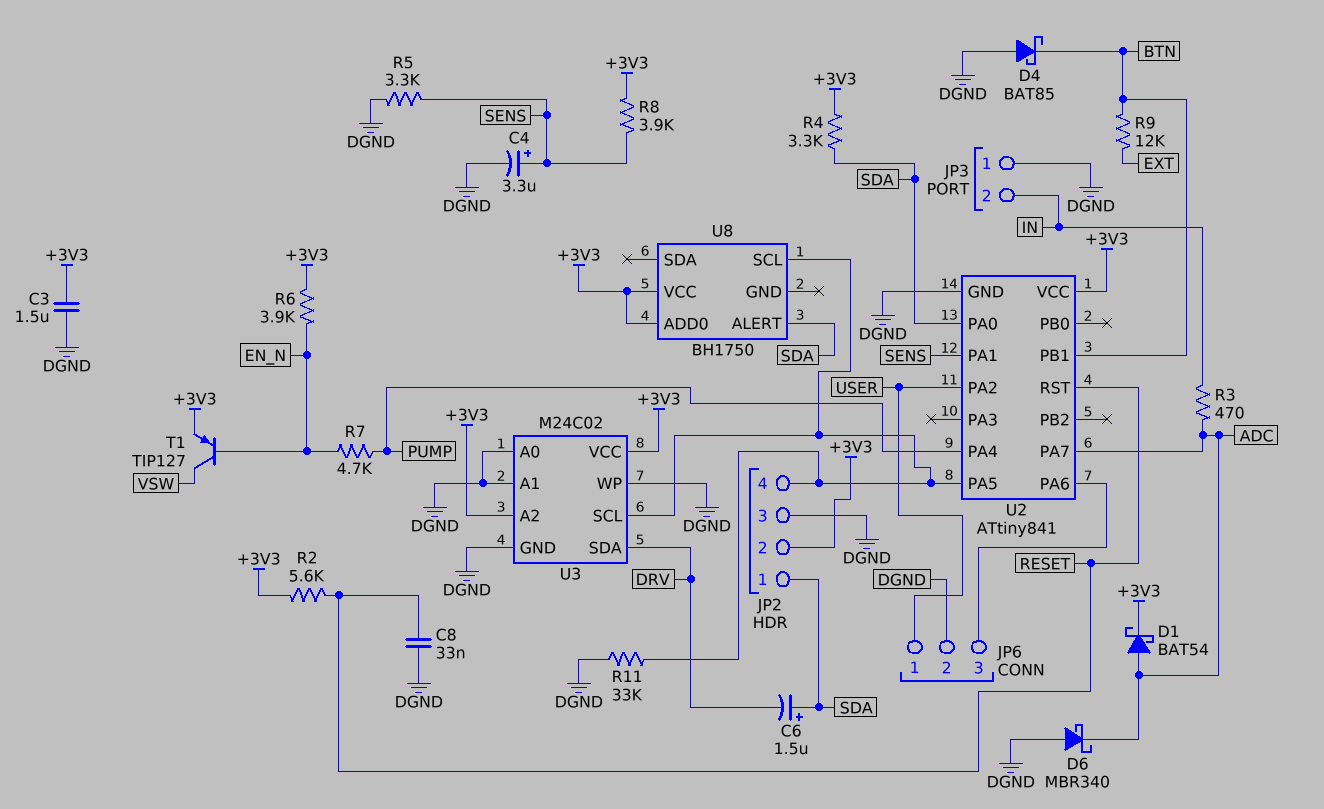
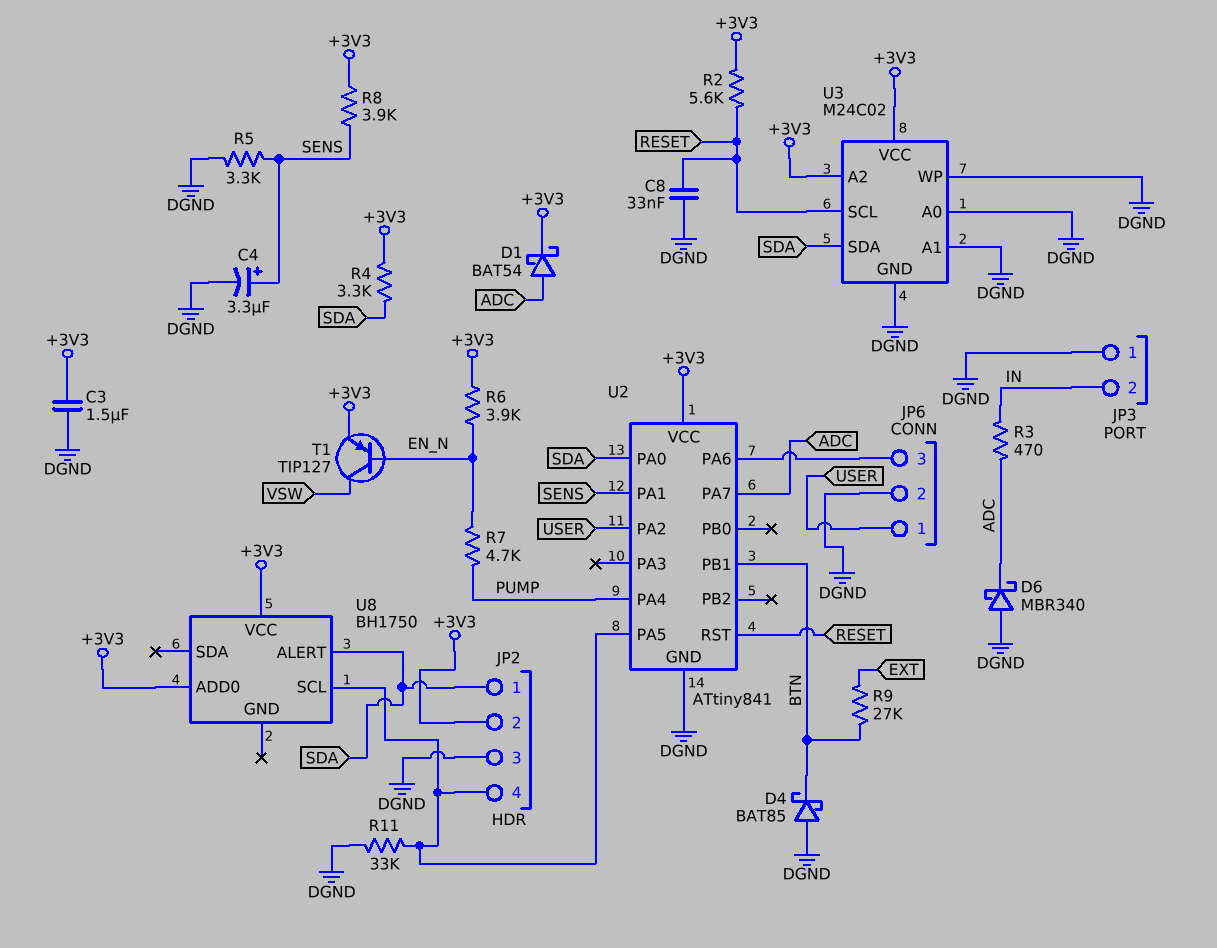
C6: 1.5uF (plus SDA, minus DRV) -> none
R9: 12k (BTN, EXT) -> 27k (BTN, EXT)
U3 pin SCL: JP2/4 -> RESET
U3 pin SDA: DRV -> SDA

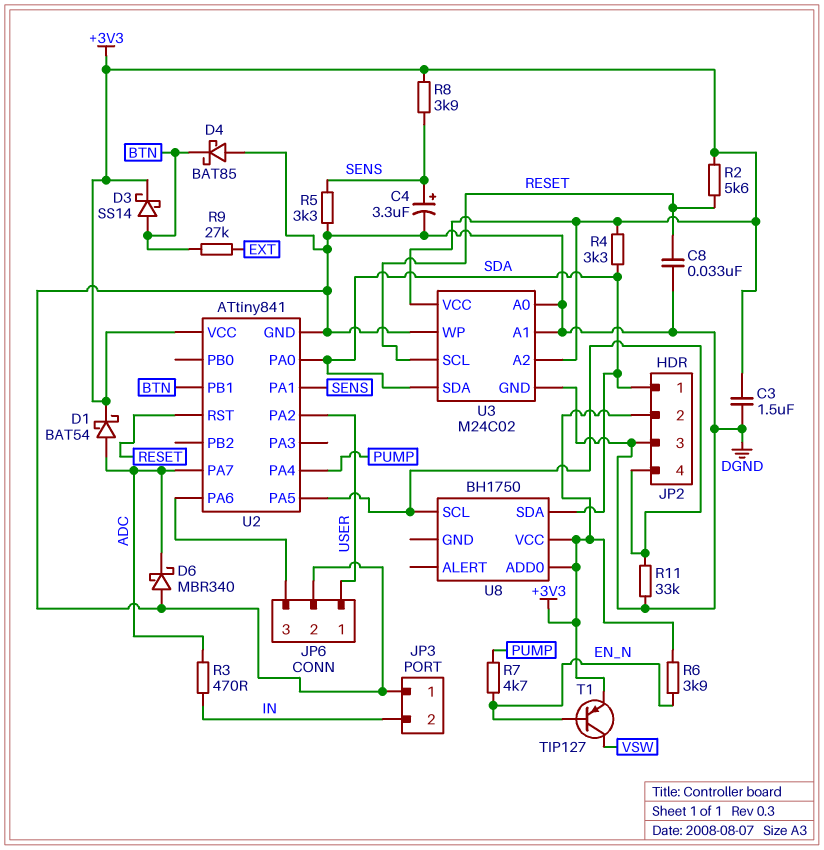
D3: none -> schottky SS14 (A BTN, K +3V3)
U8 pin ALERT: SDA -> none
U8 pin SDA: none -> SDA

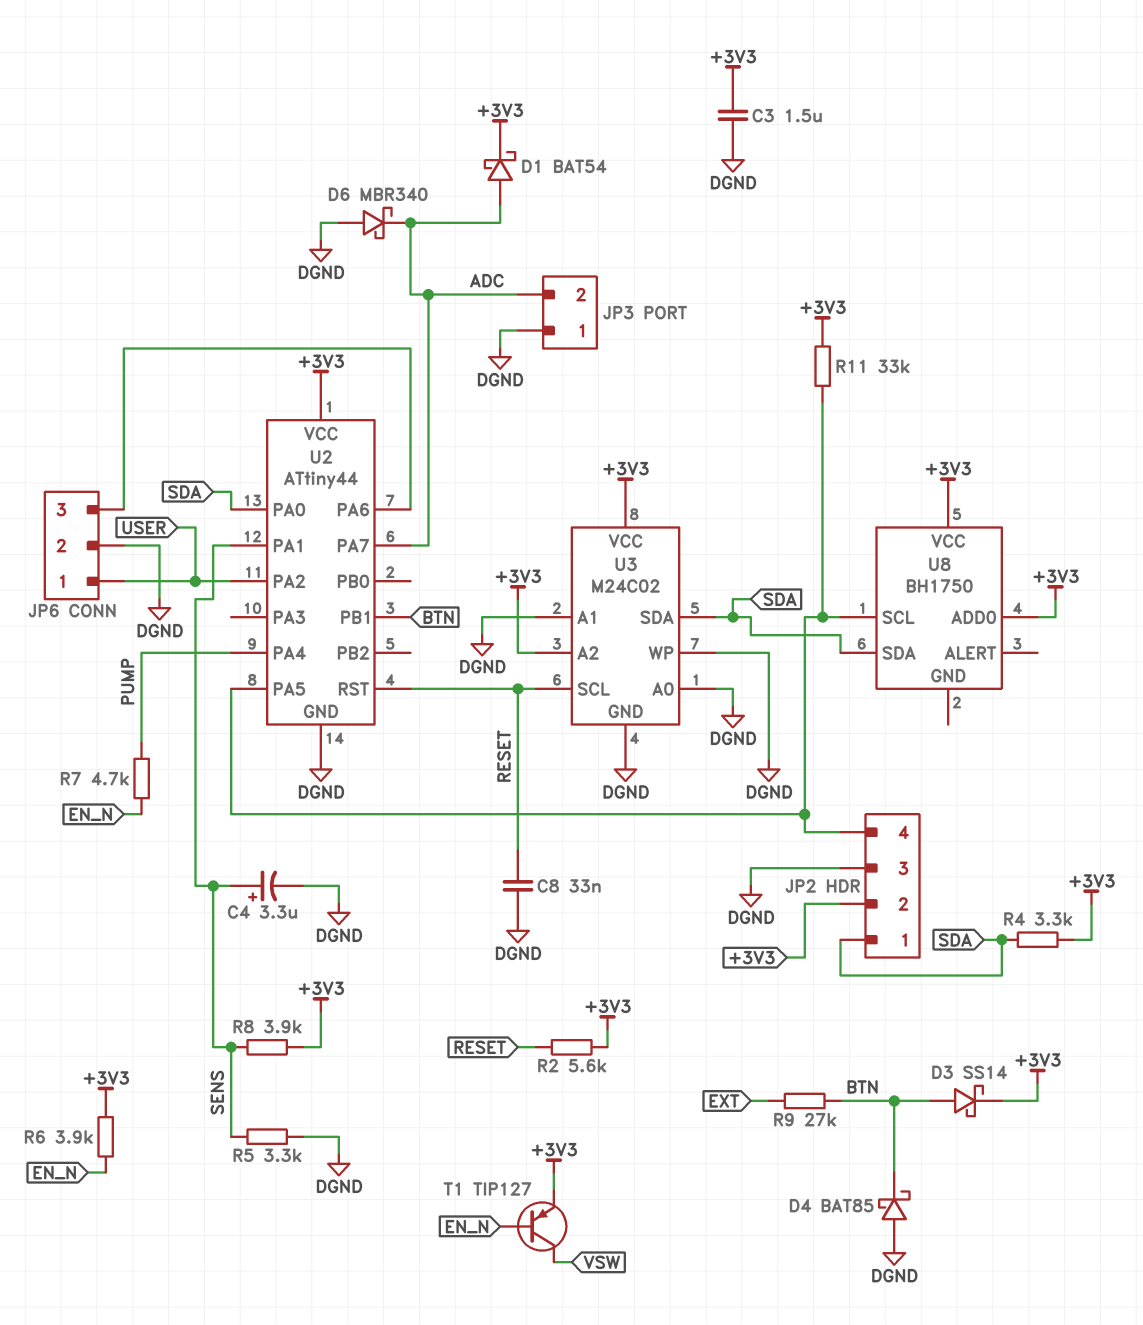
JP3 pin 2: IN -> ADC
R3: 470 (ADC, IN) -> none
R11: 33k (DGND, JP2/4) -> 33k (+3V3, JP2/4)
U2: ATtiny841 -> ATtiny44

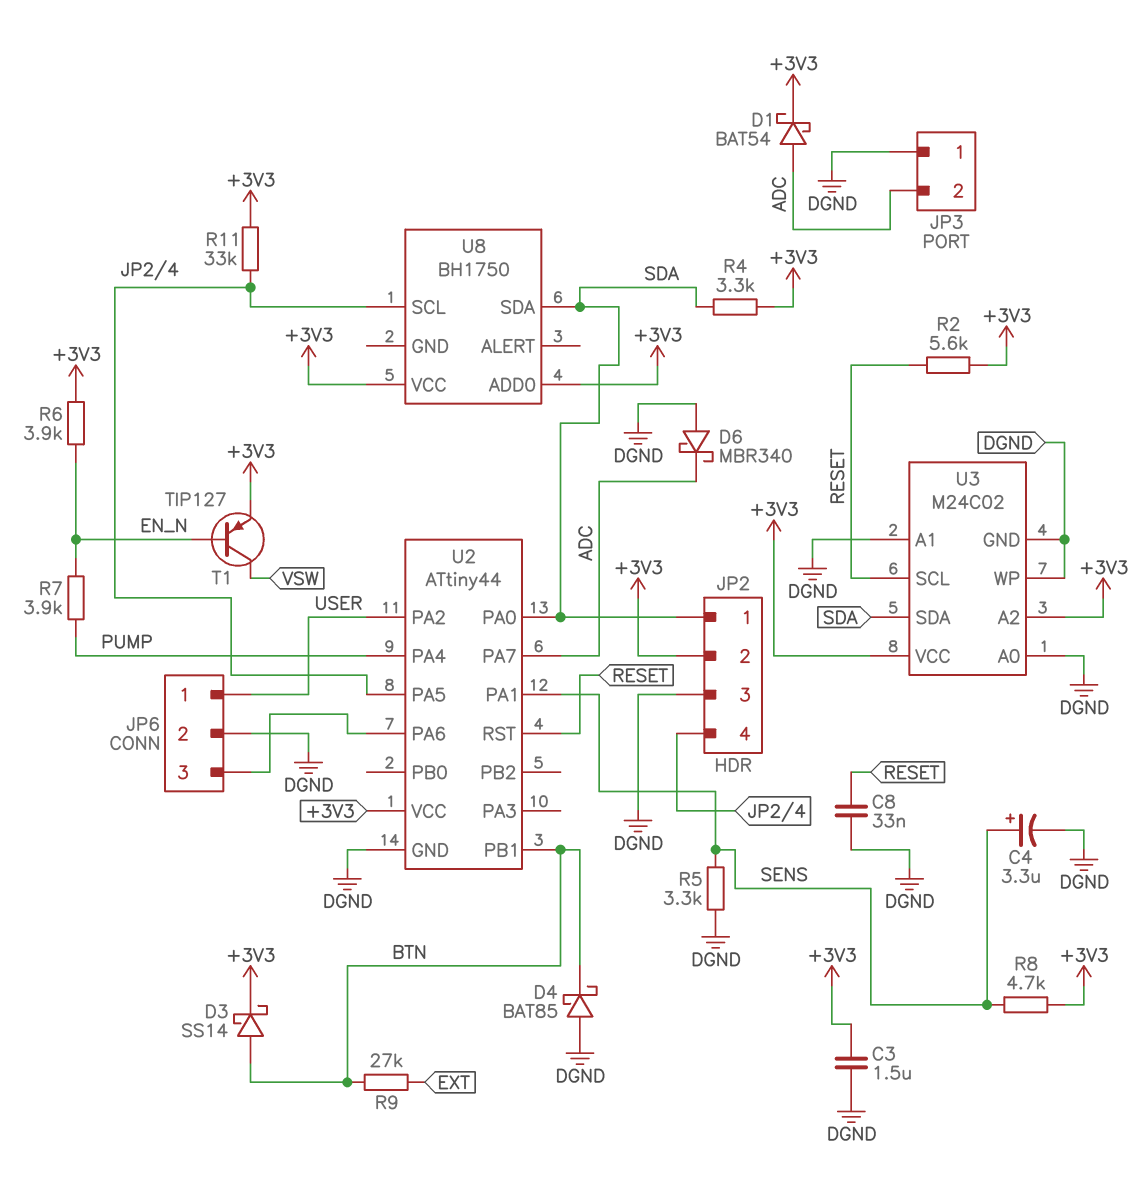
R7: 4.7k (EN_N, PUMP) -> 3.9k (EN_N, PUMP)
R8: 3.9k (+3V3, SENS) -> 4.7k (+3V3, SENS)

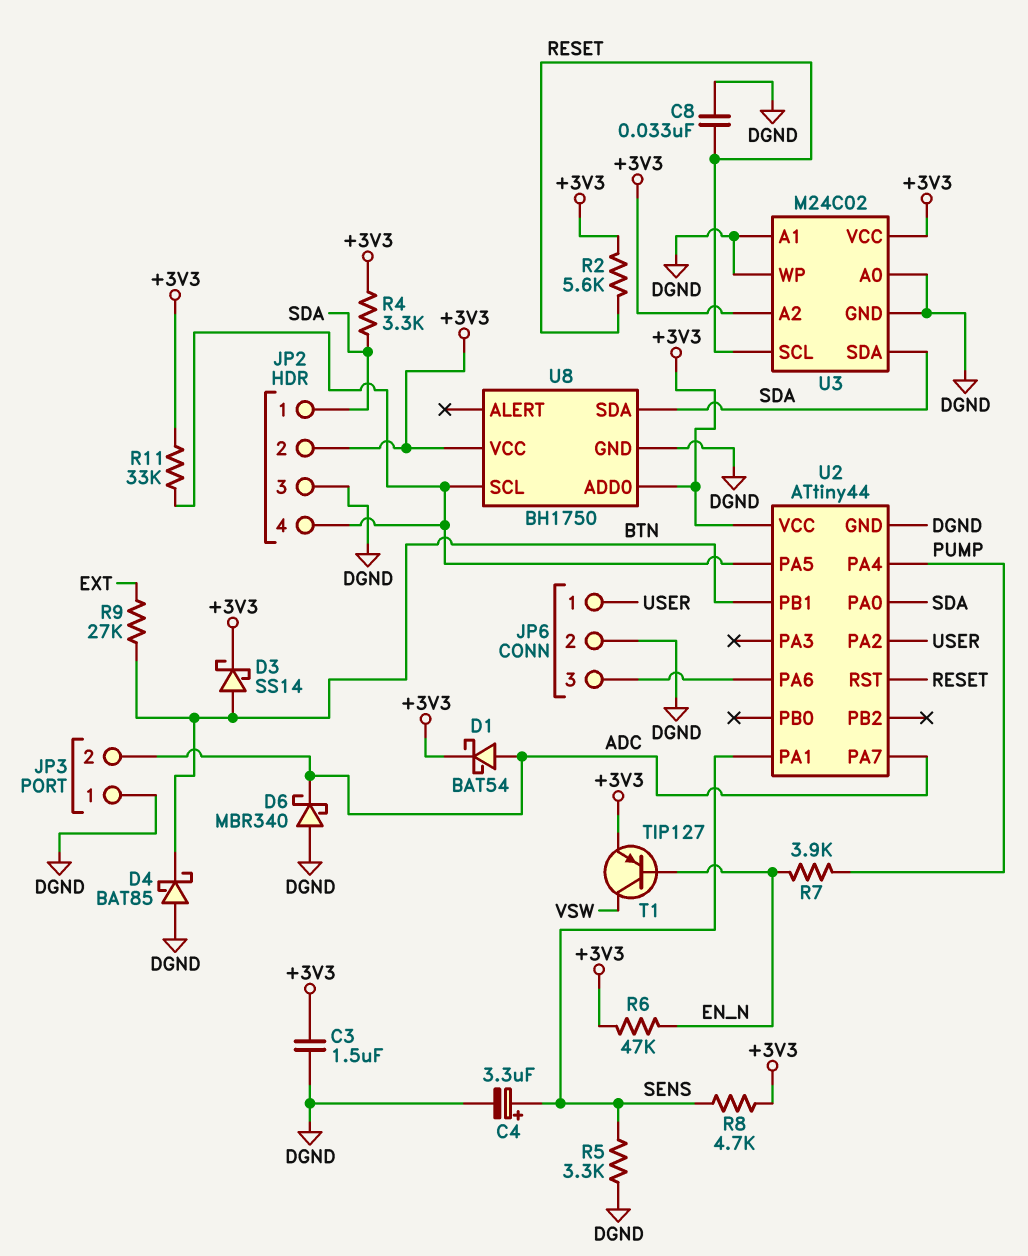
R6: 3.9k (+3V3, EN_N) -> 47k (+3V3, EN_N)
U8 pin GND: none -> DGND

